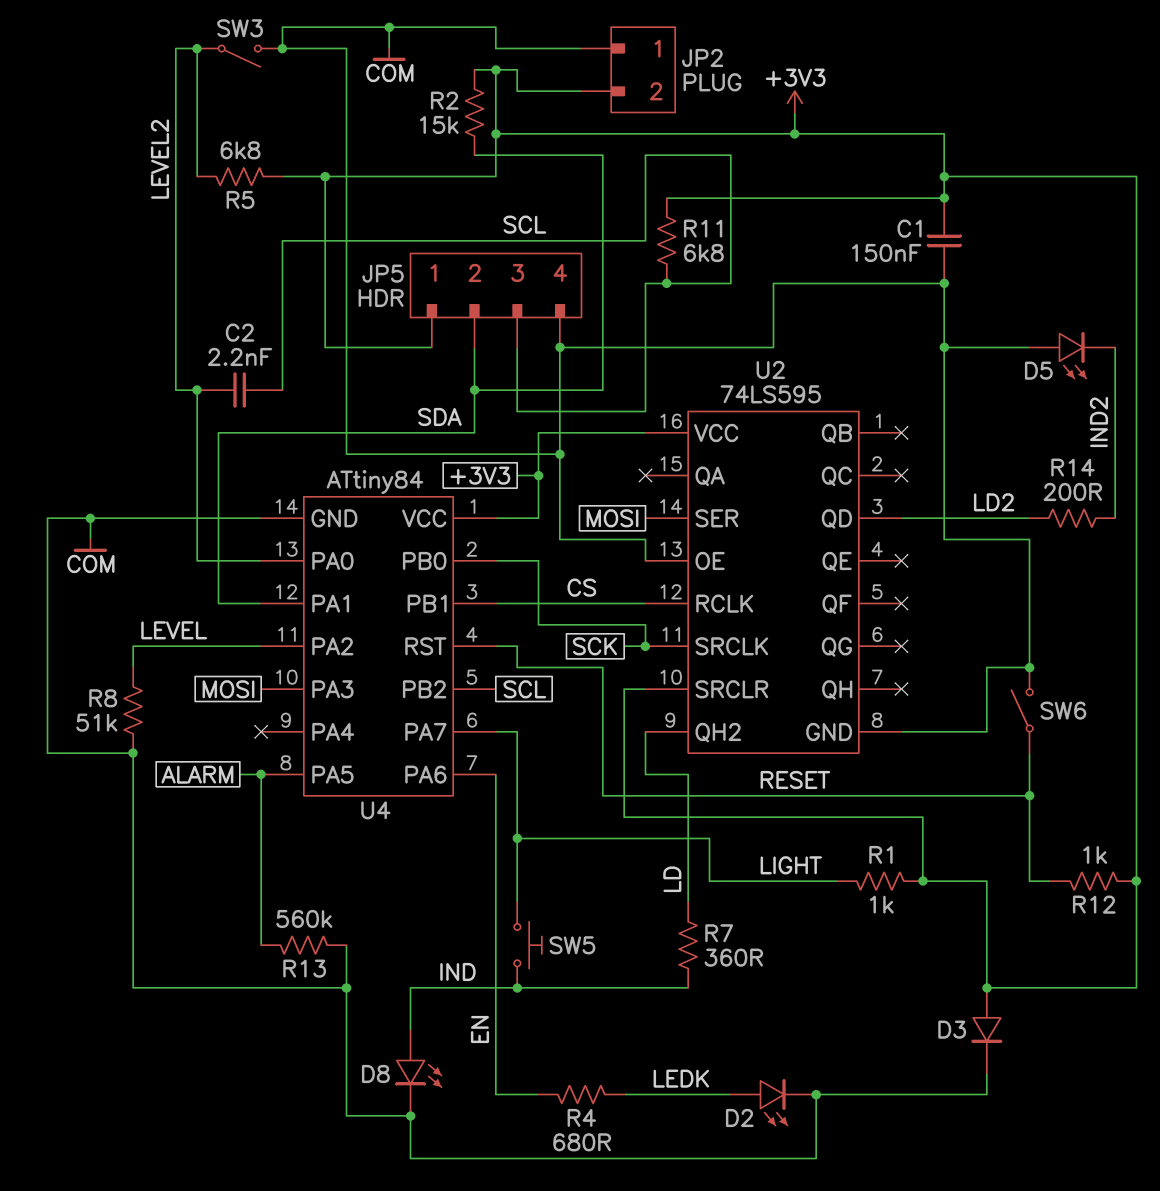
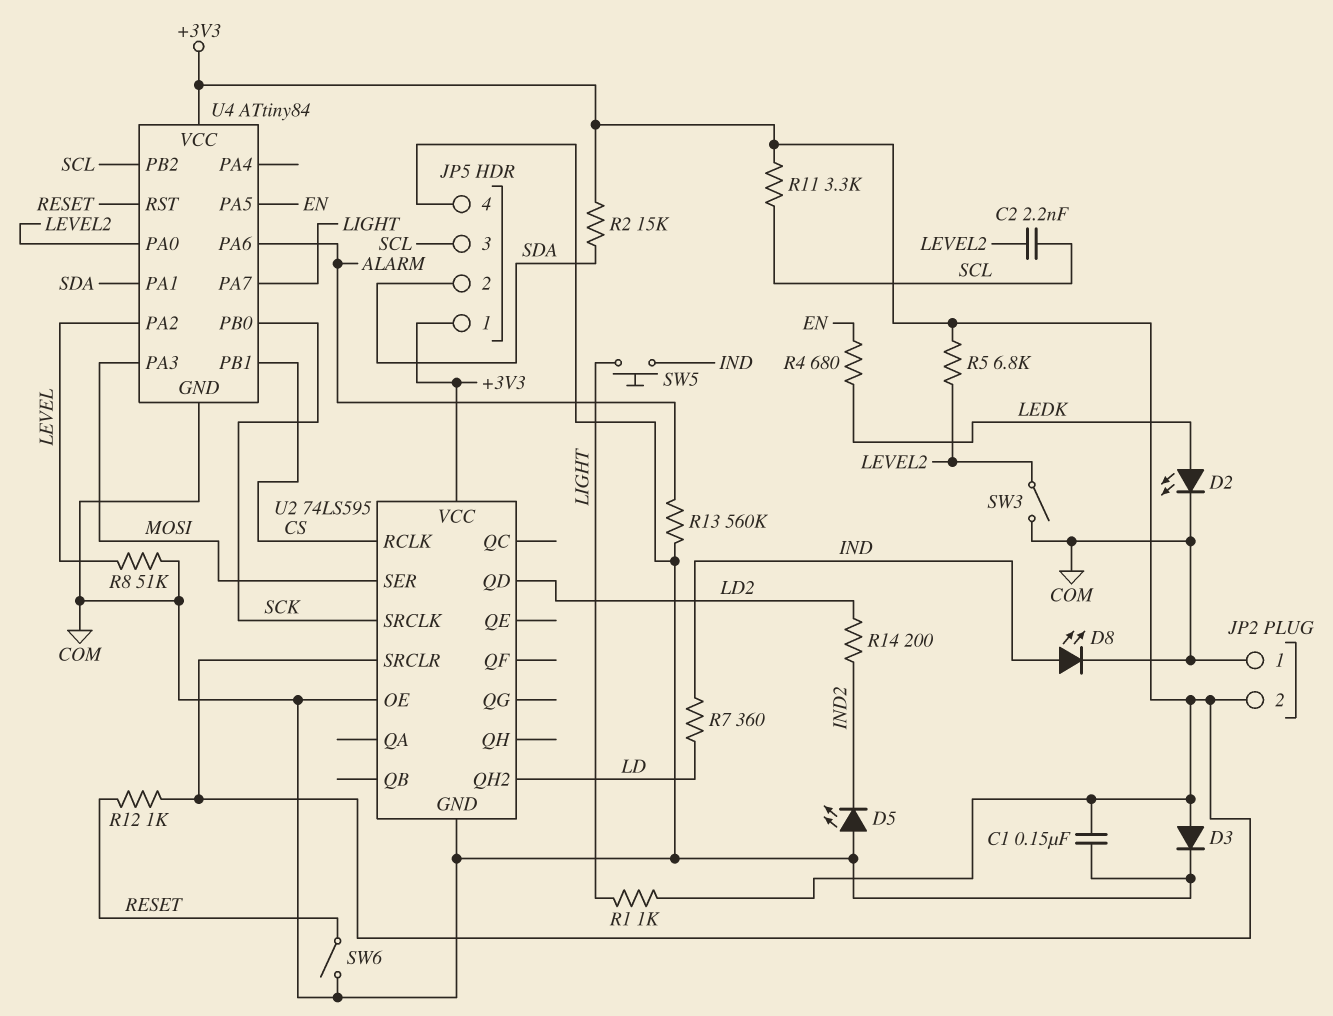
R11: 6.8k (+3V3, SCL) -> 3.3k (+3V3, SCL)
U4 pin PA5: ALARM -> EN
U4 pin PA6: EN -> ALARM

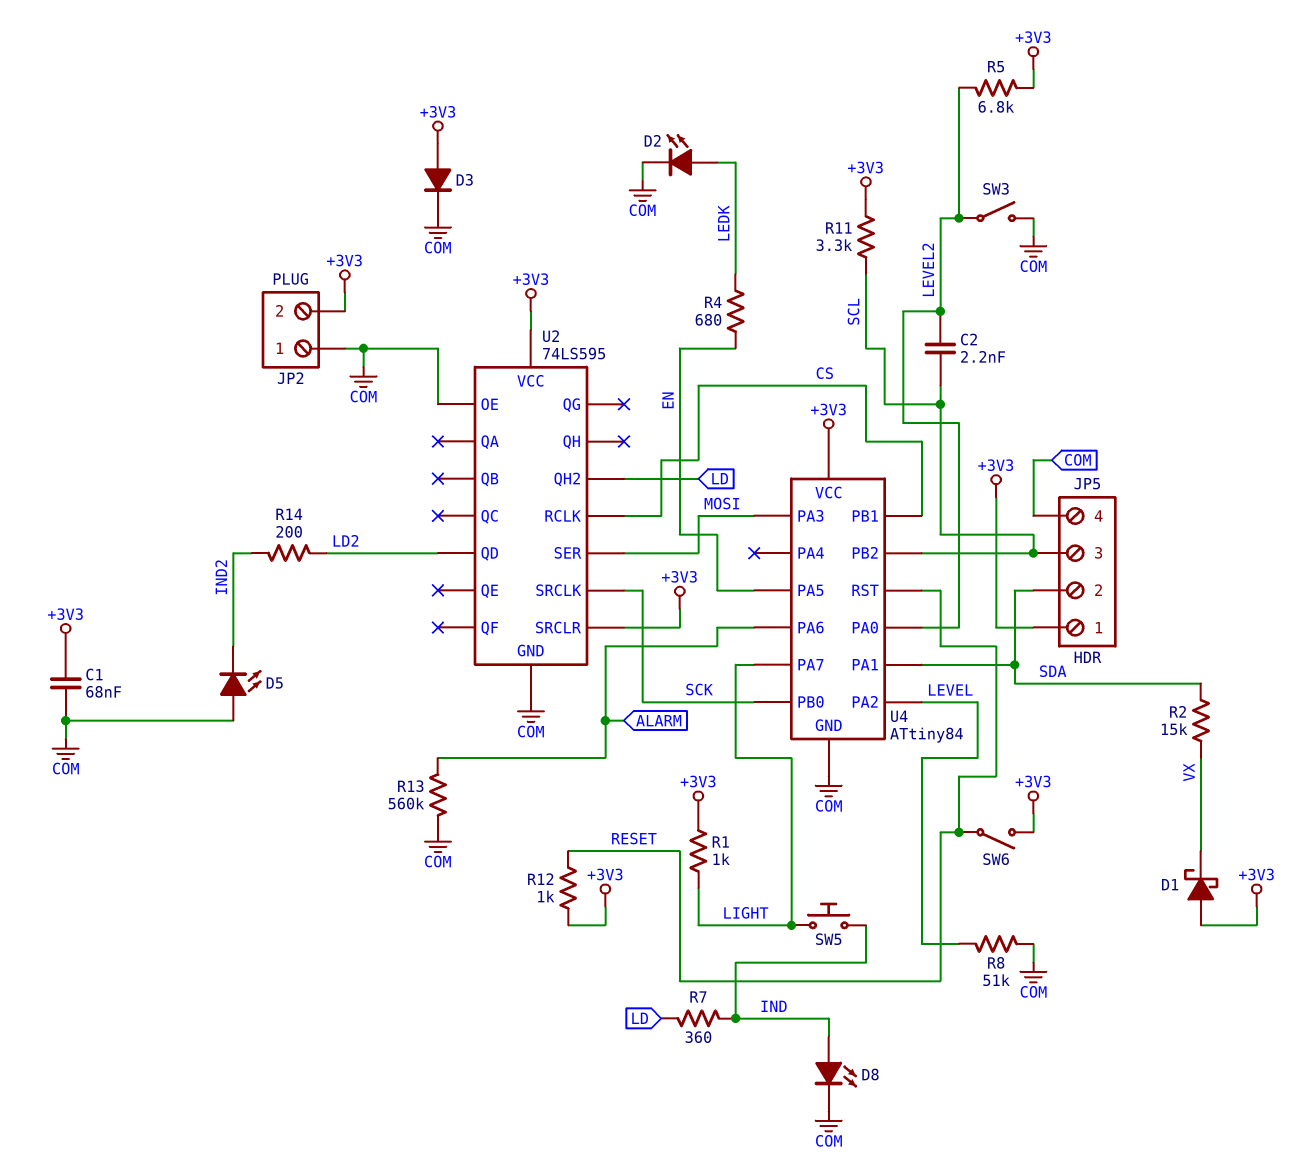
C1: 150nF (+3V3, COM) -> 68nF (+3V3, COM)
D1: none -> schottky (A +3V3, K VX)
R2: 15k (+3V3, SDA) -> 15k (SDA, VX)
SW6: switch (COM, RESET) -> switch (+3V3, RESET)

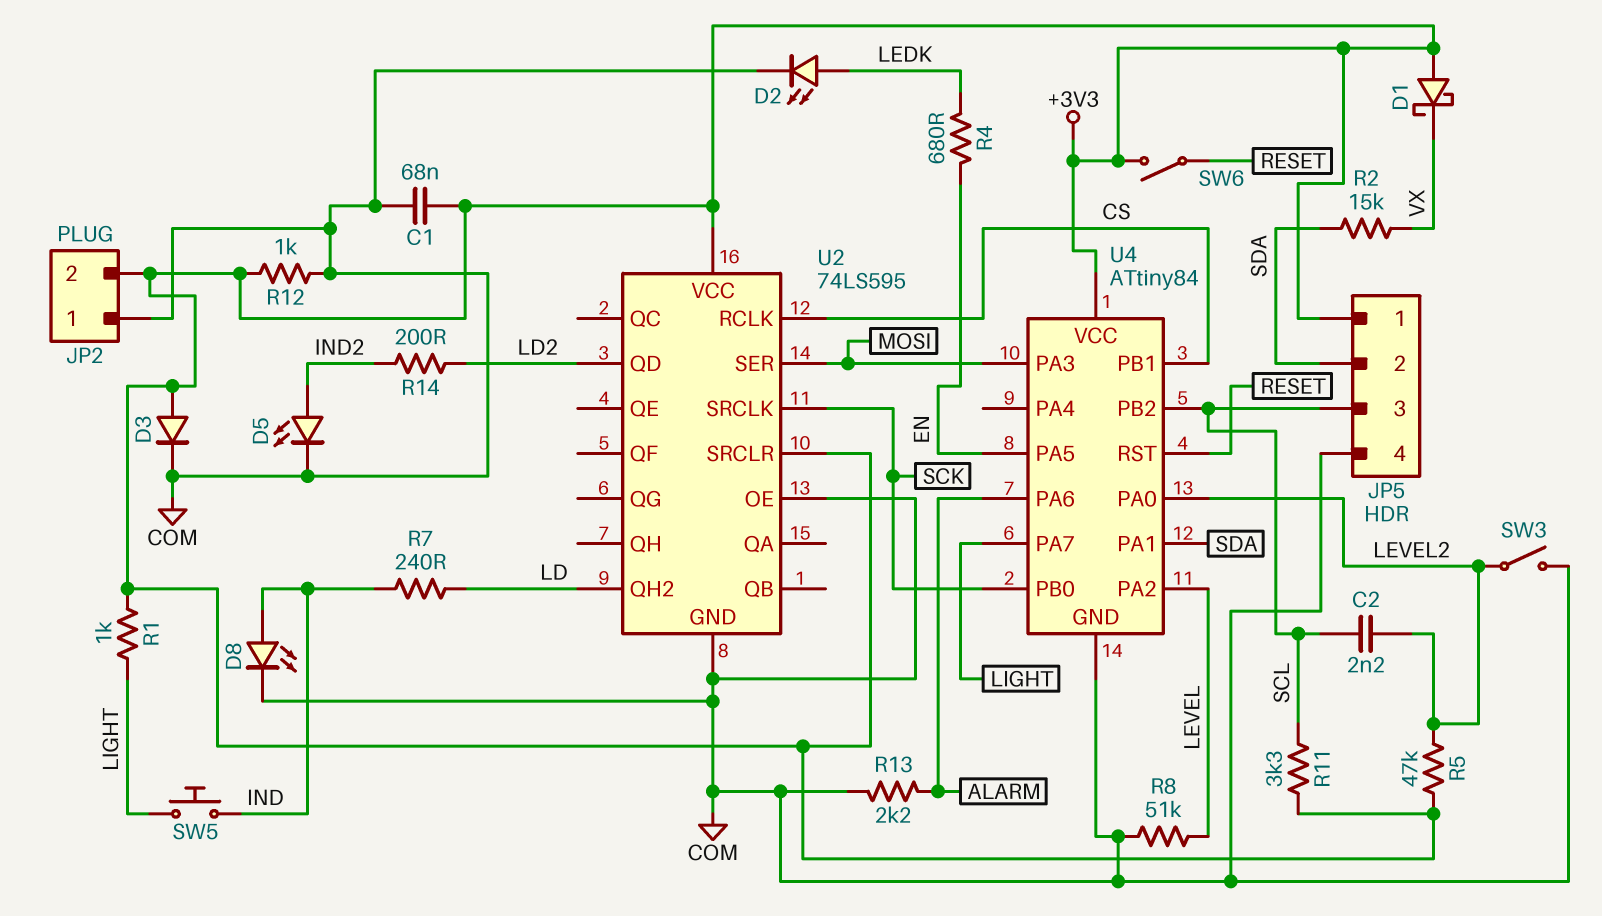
D5: LED (A COM, K IND2) -> LED (A IND2, K COM)
R5: 6.8k (+3V3, LEVEL2) -> 47k (+3V3, LEVEL2)
R7: 360 (IND, LD) -> 240 (IND, LD)
R12: 1k (+3V3, RESET) -> 1k (+3V3, COM)
R13: 560k (ALARM, COM) -> 2.2k (ALARM, COM)

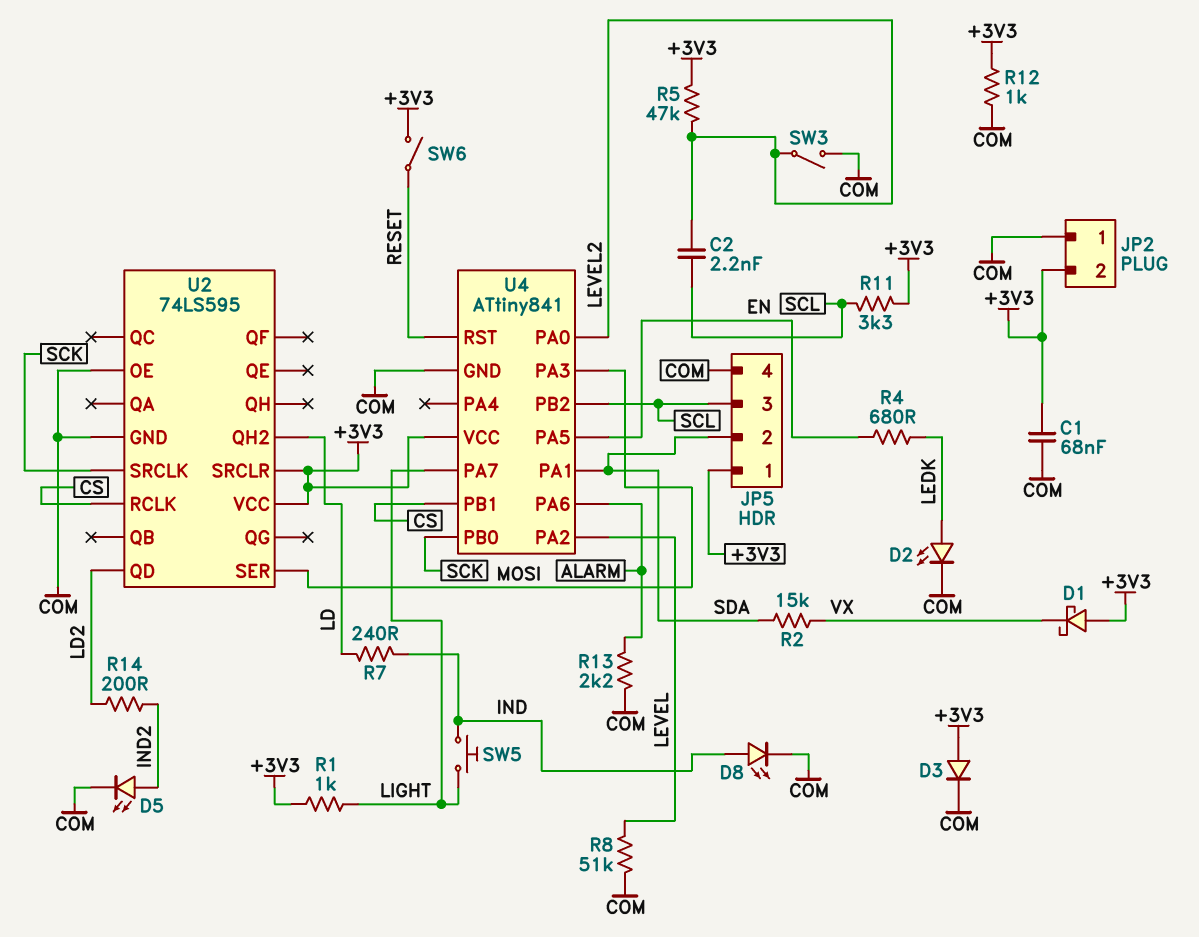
U4: ATtiny84 -> ATtiny841

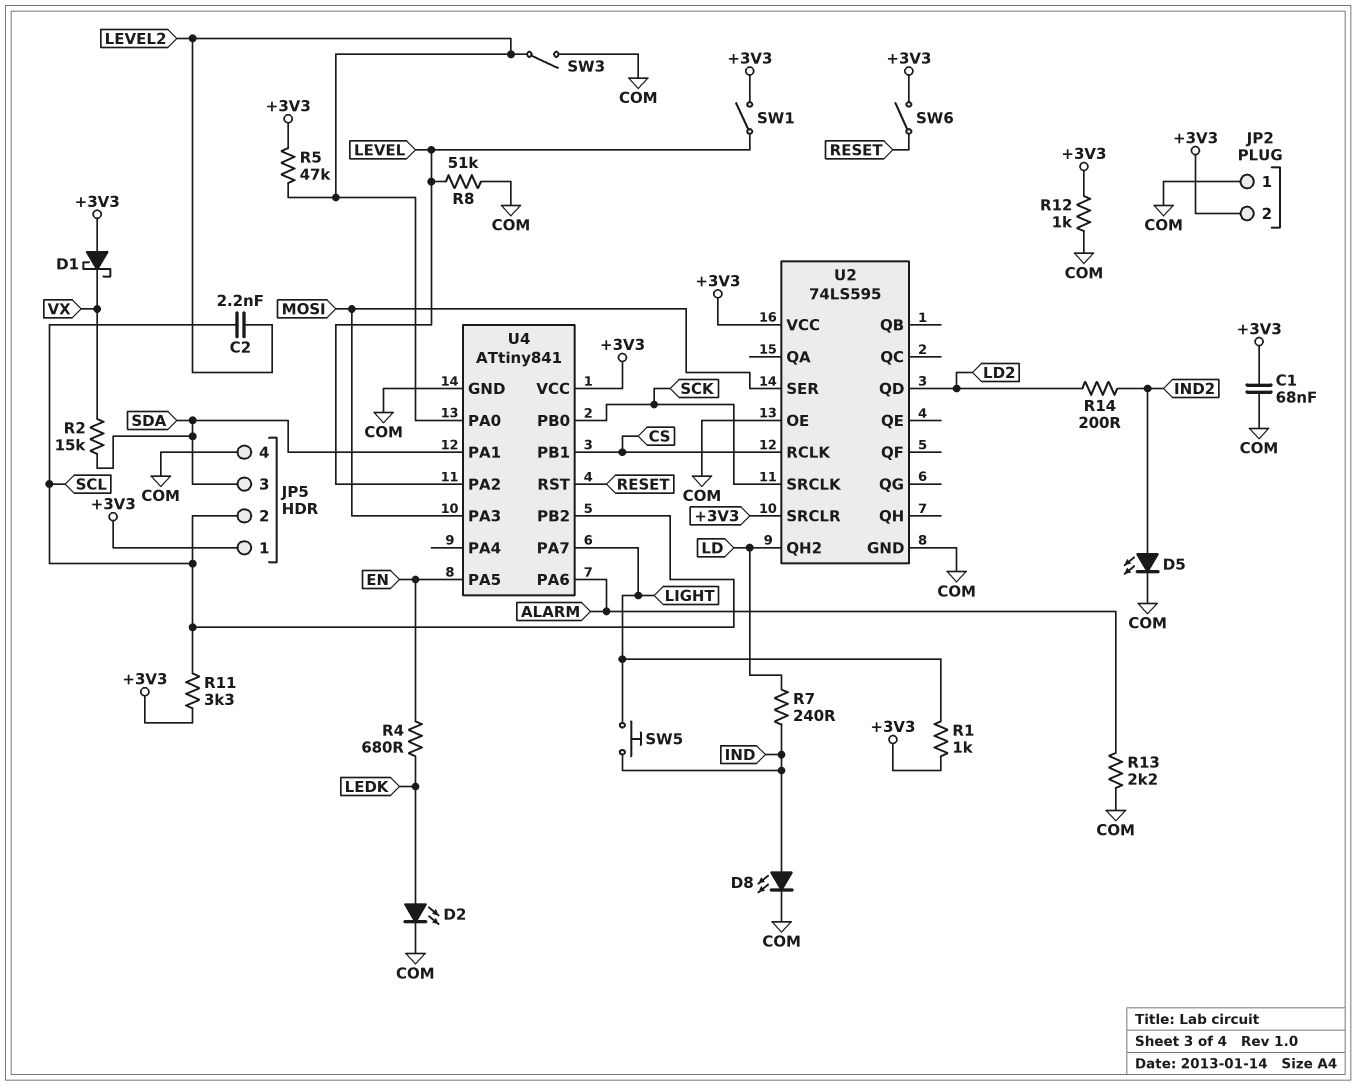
D3: diode (A +3V3, K COM) -> none
JP5 pin 2: SDA -> SCL
JP5 pin 3: SCL -> SDA
SW1: none -> switch (+3V3, LEVEL)

